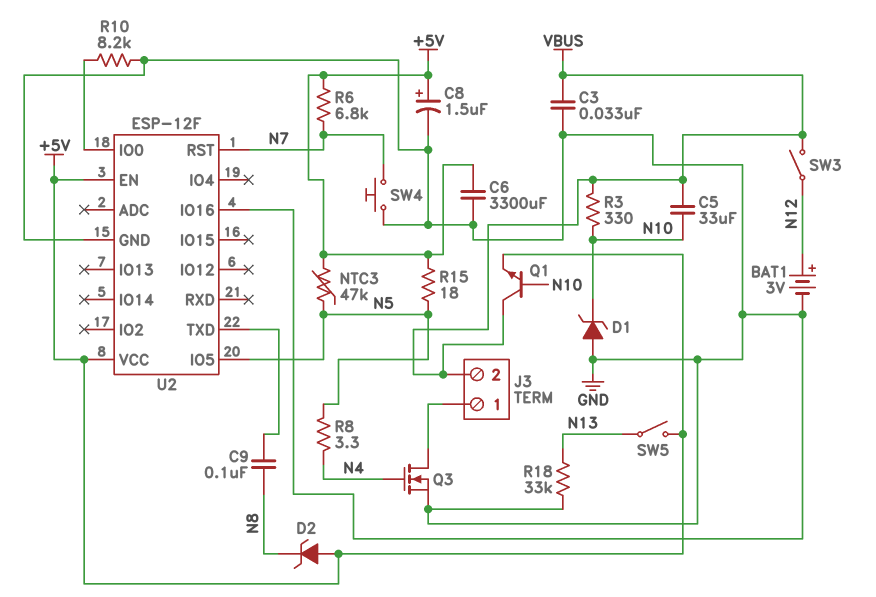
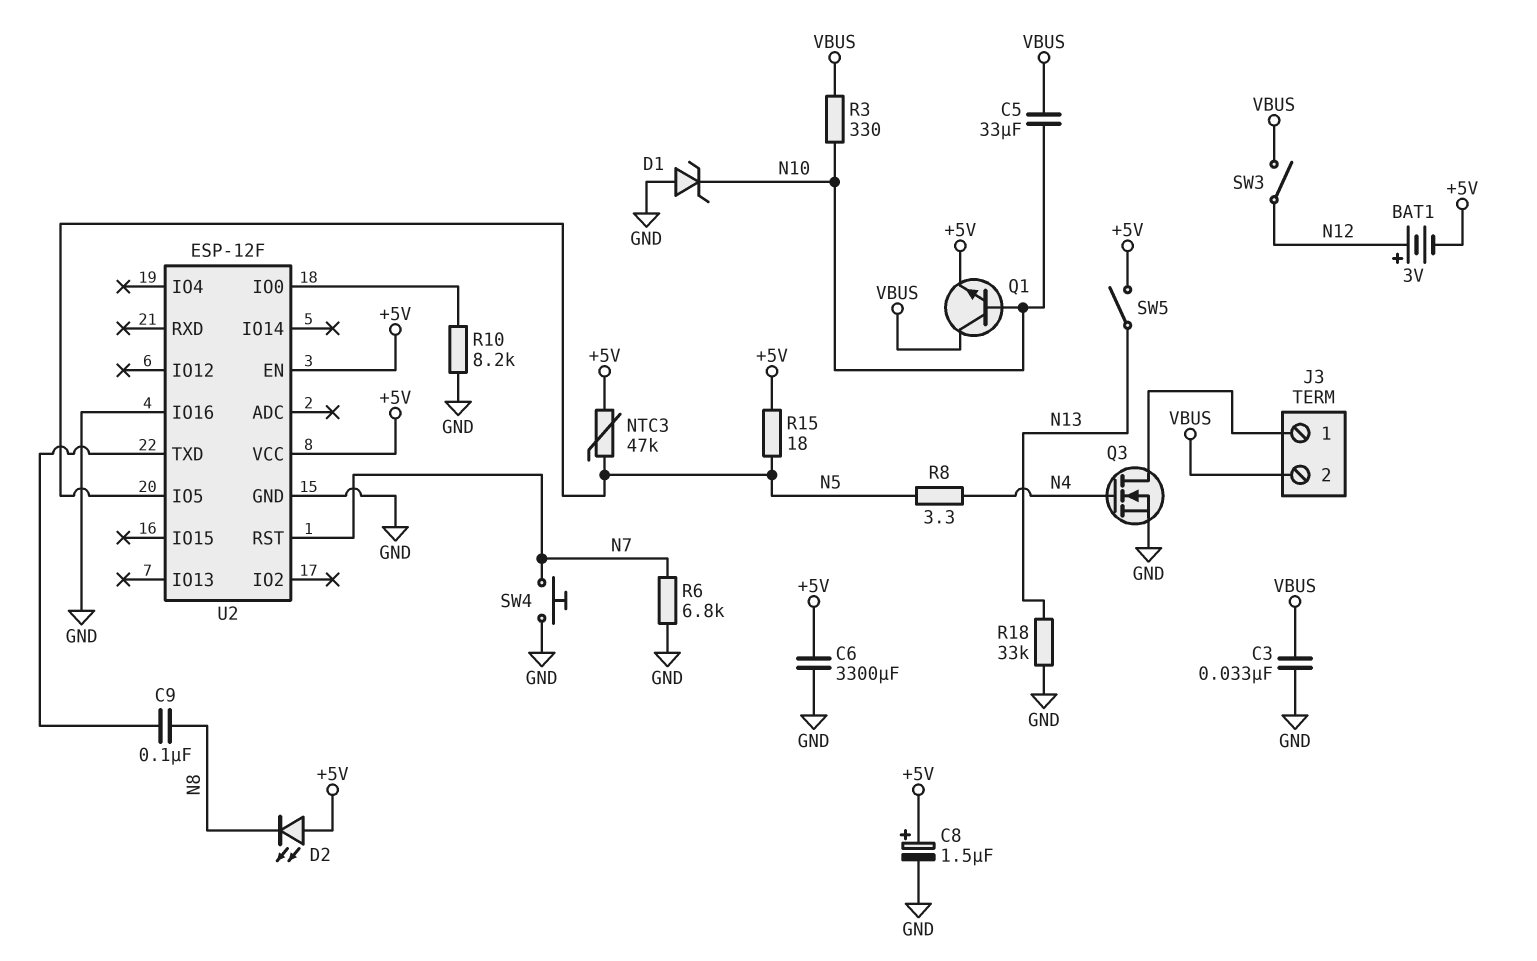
BAT1: 3V (plus N12, minus GND) -> 3V (plus N12, minus +5V)
D2: zener (A +5V, K N8) -> LED (A +5V, K N8)
R6: 6.8k (+5V, N7) -> 6.8k (GND, N7)

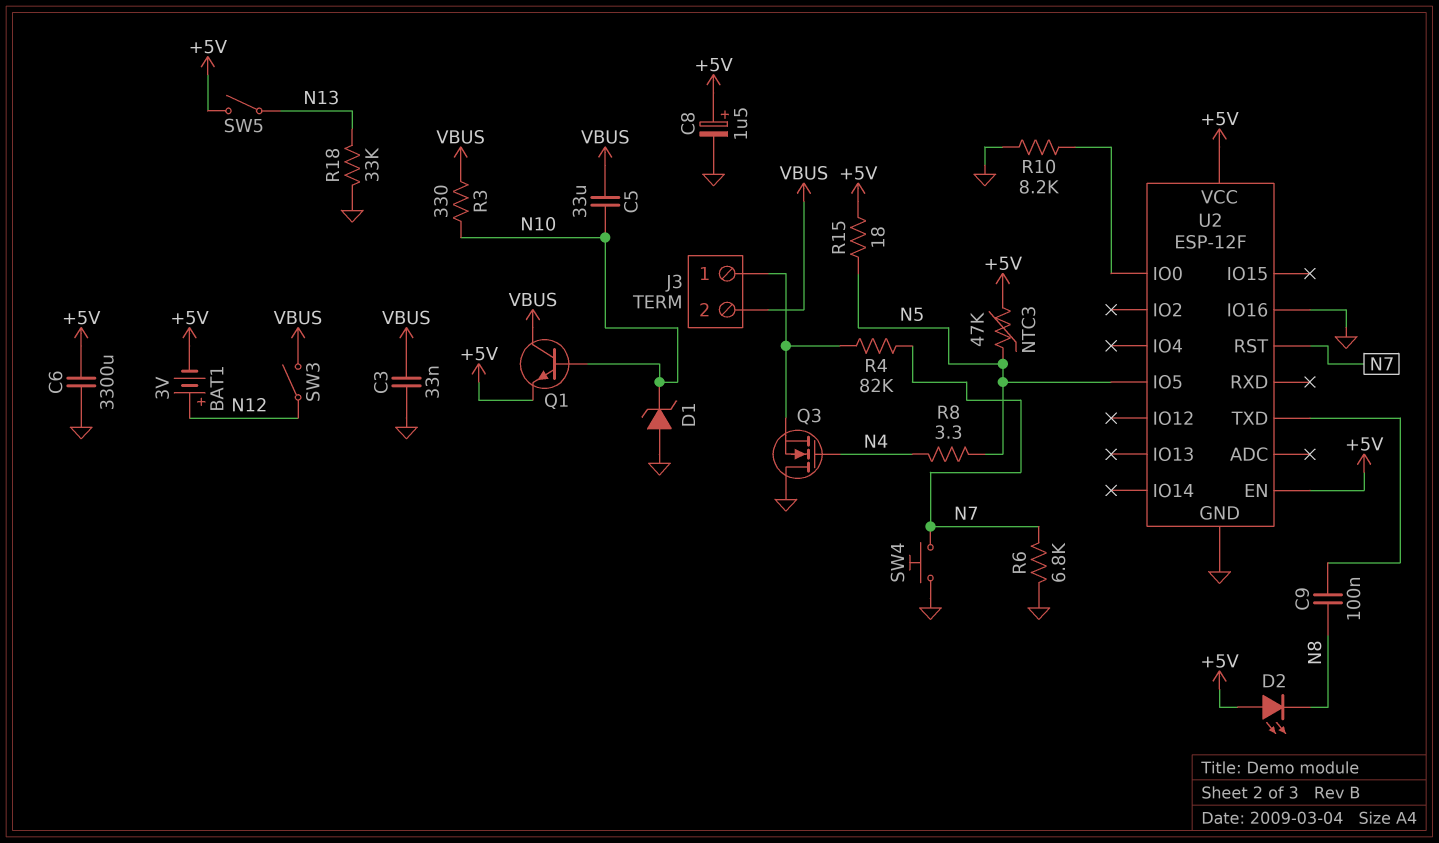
Q3: NMOS (G N4, D J3/1, S GND) -> NMOS (G N4, D GND, S J3/1)
R4: none -> 82k (J3/1, N7)

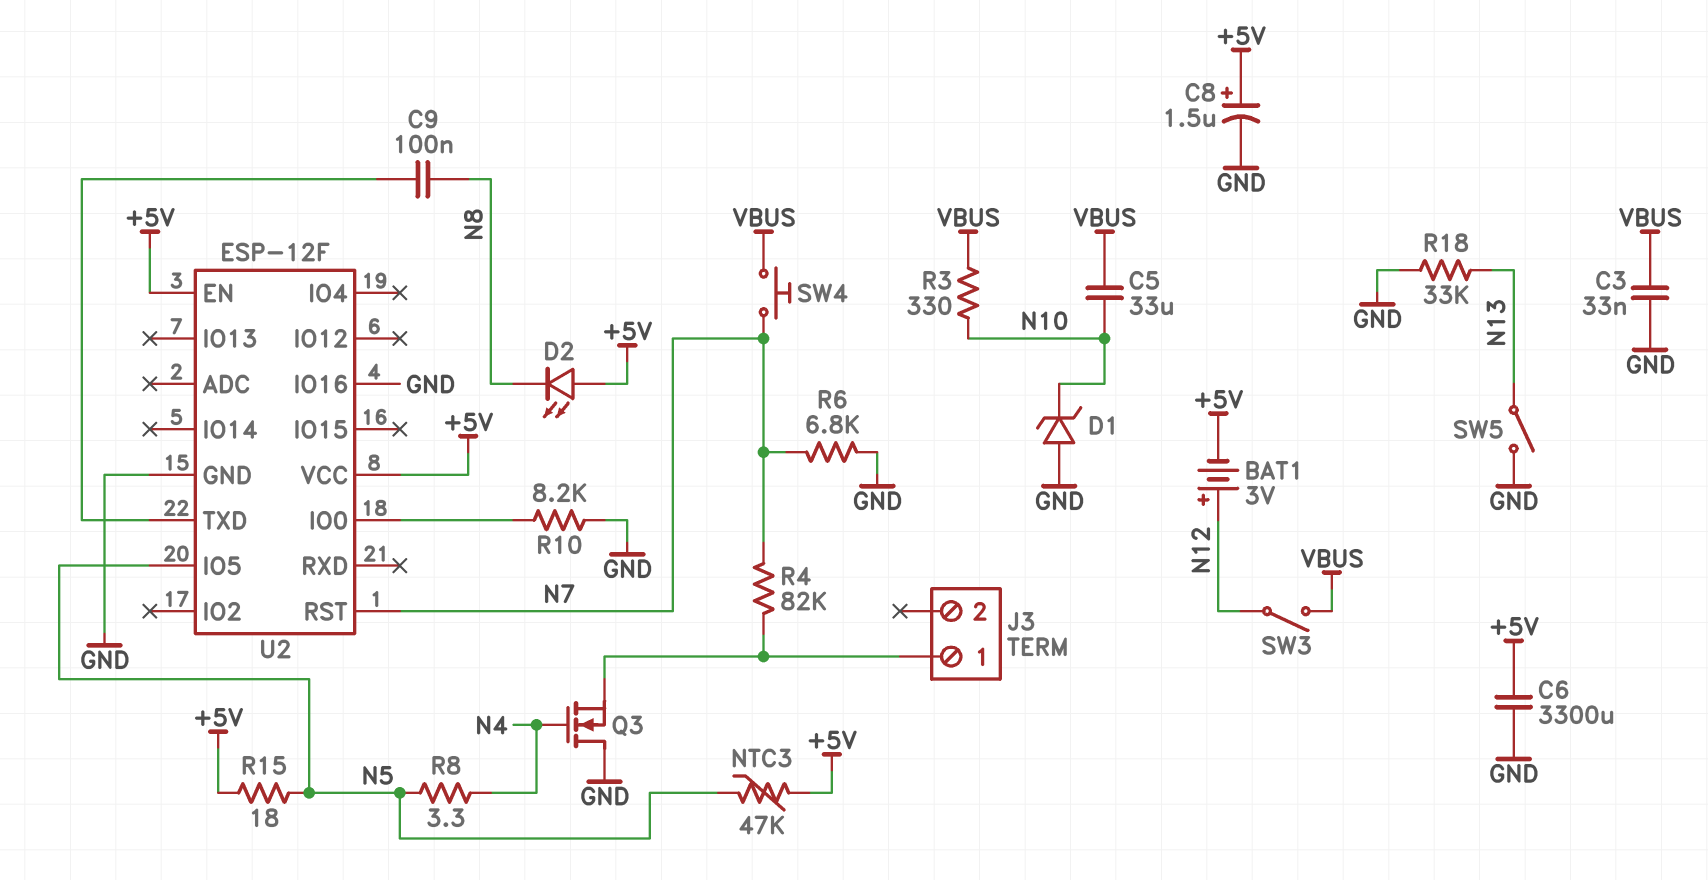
J3 pin 2: VBUS -> none
Q1: NPN (B N10, C VBUS, E +5V) -> none
SW4: button (GND, N7) -> button (N7, VBUS)
SW5: switch (+5V, N13) -> switch (GND, N13)

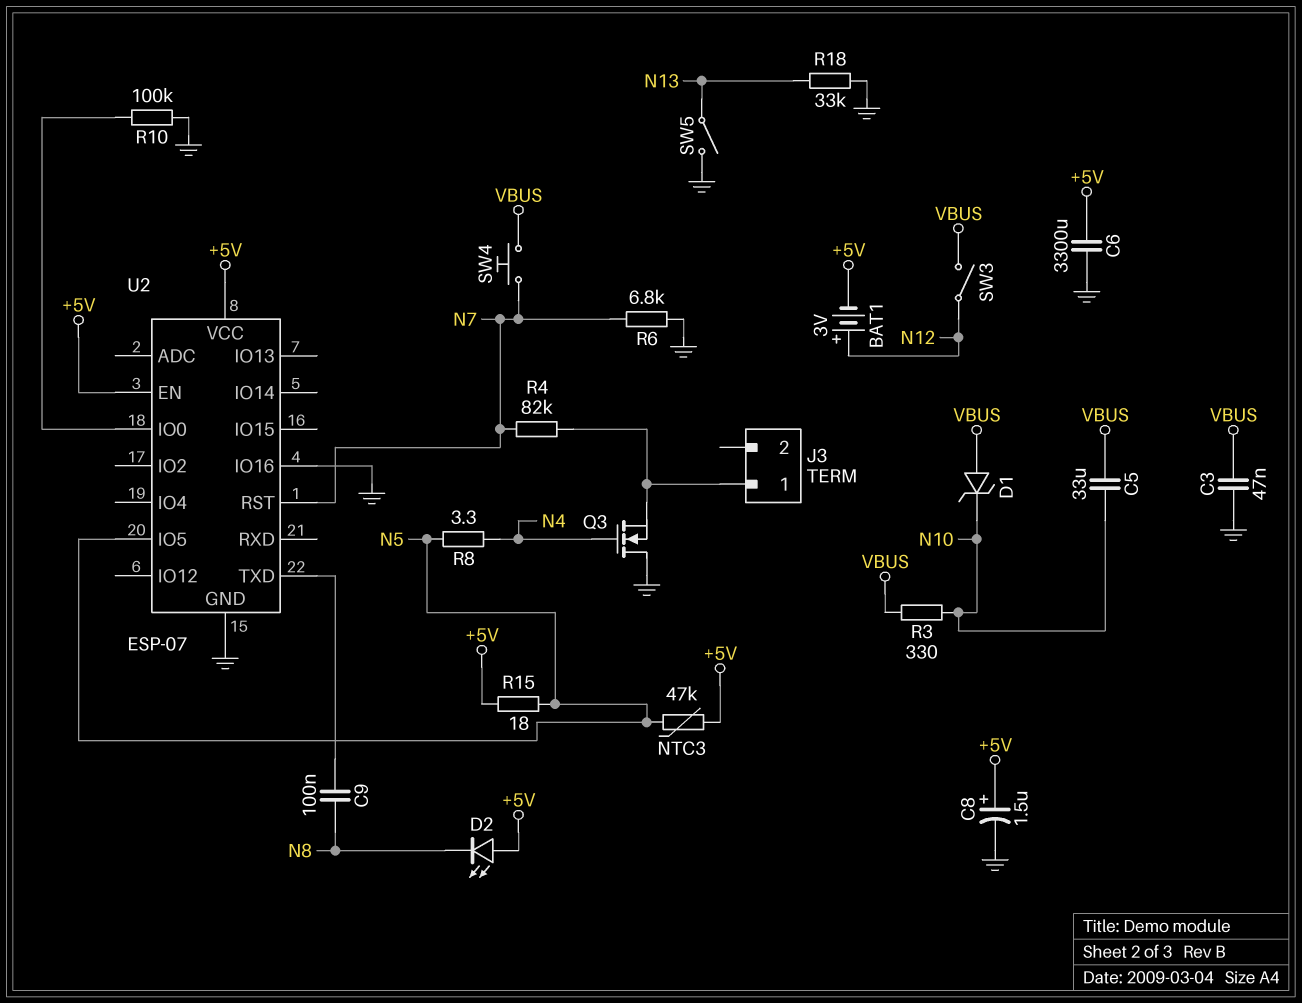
C3: 33nF (GND, VBUS) -> 47nF (GND, VBUS)
D1: zener (A GND, K N10) -> zener (A VBUS, K N10)
R10: 8.2k (GND, U2/IO0) -> 100k (GND, U2/IO0)
U2: ESP-12F -> ESP-07

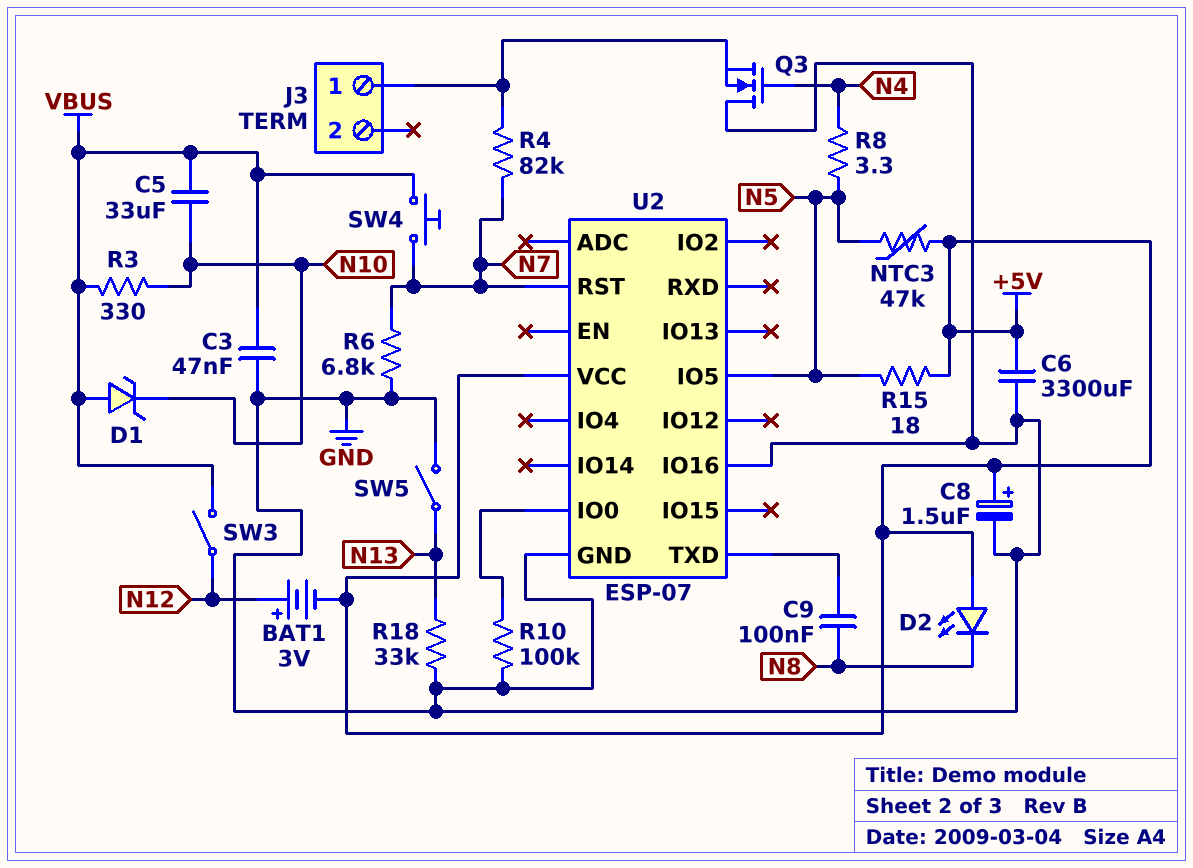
U2 pin EN: +5V -> none

